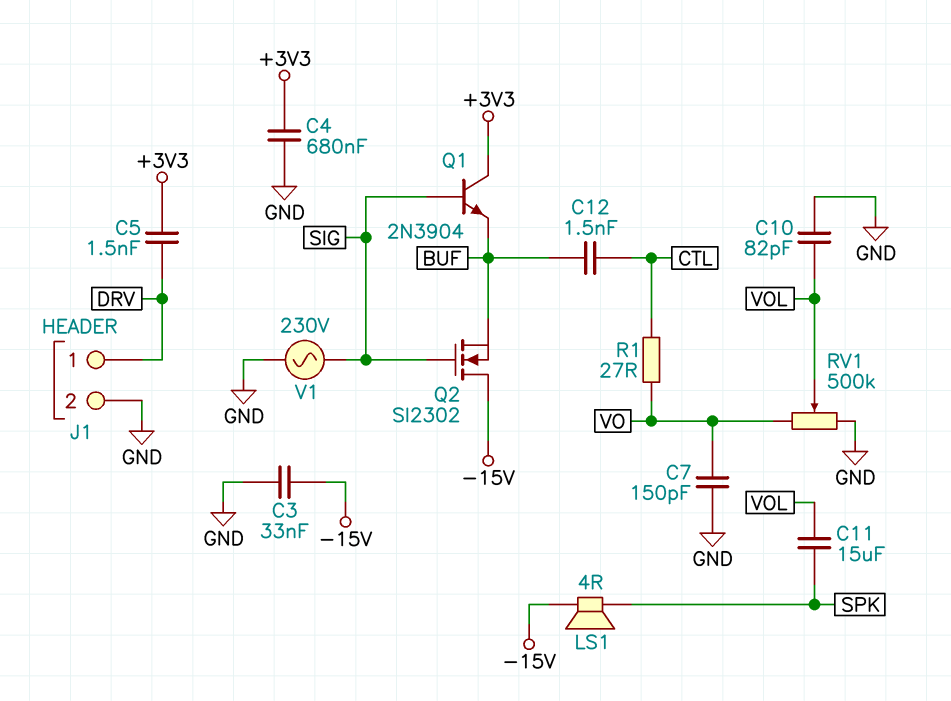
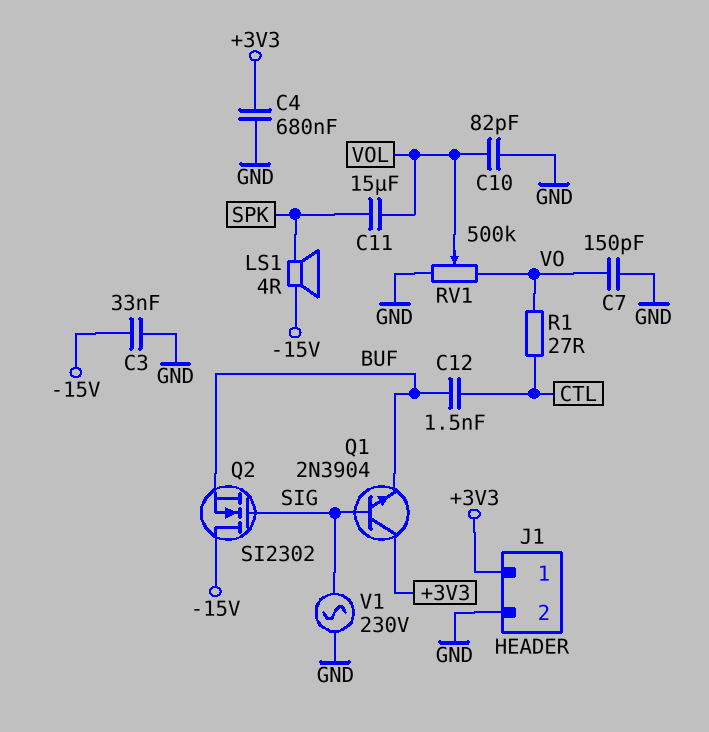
C5: 1.5nF (+3V3, DRV) -> none
J1 pin 1: DRV -> +3V3

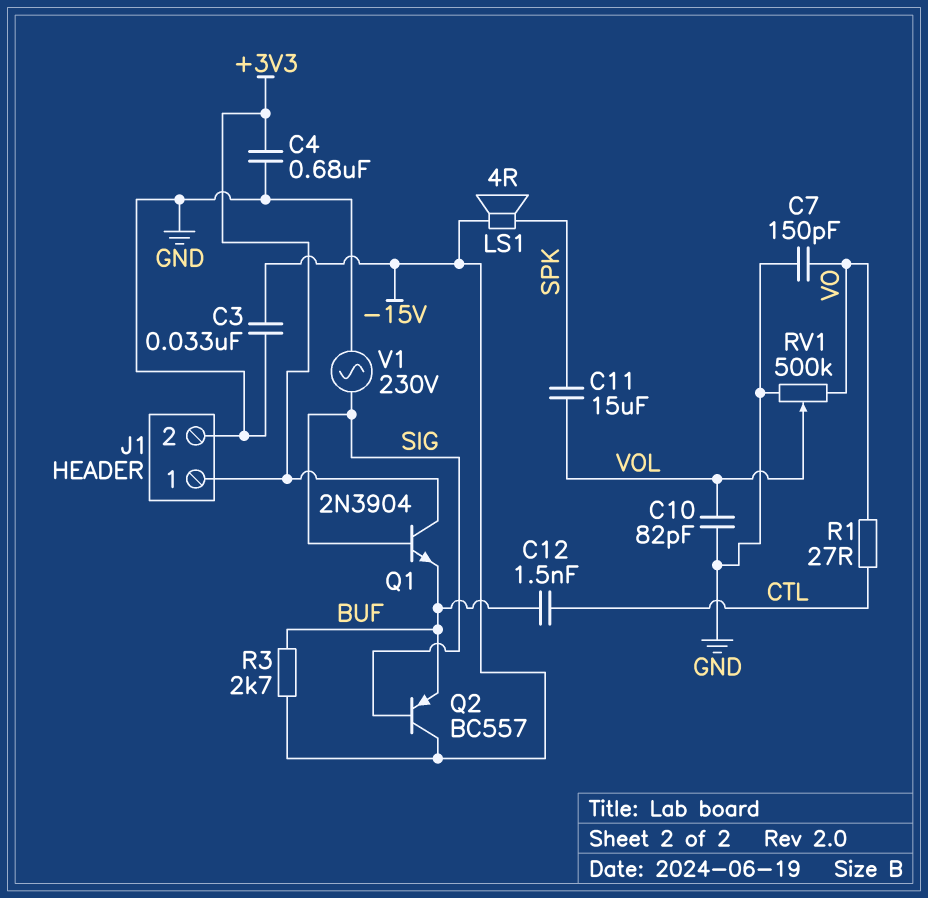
Q2: NMOS SI2302 (G SIG, D -15V, S BUF) -> PNP BC557 (B SIG, C -15V, E BUF)
R3: none -> 2.7k (-15V, BUF)

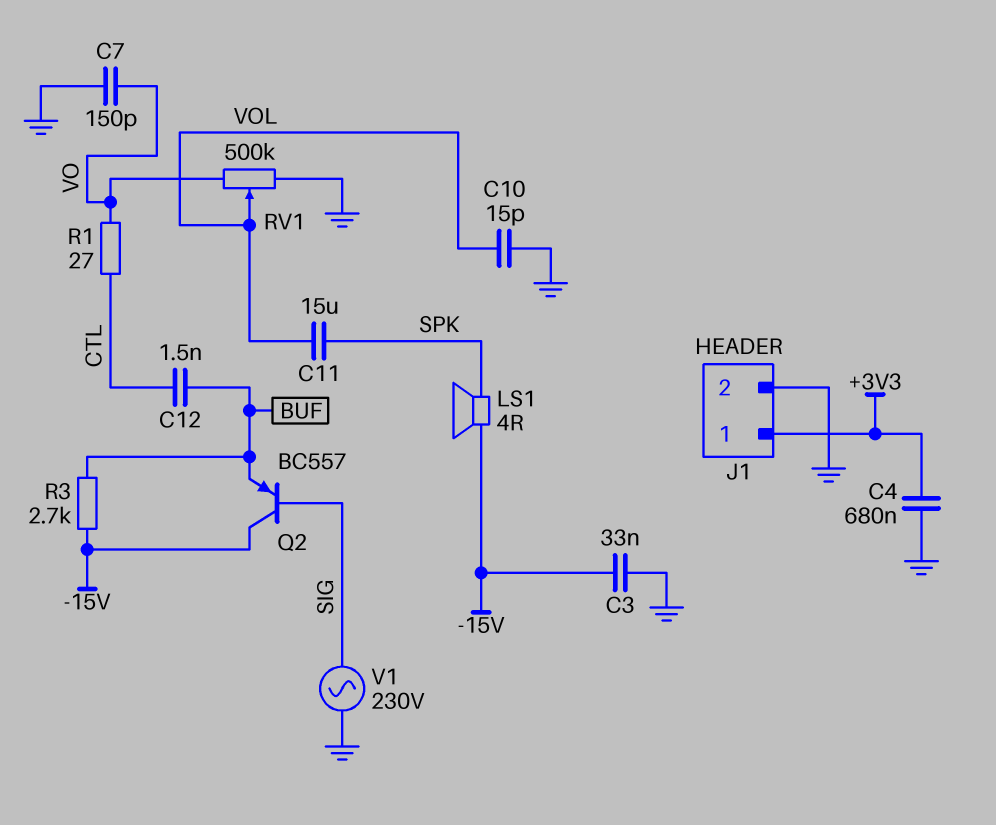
C10: 82pF (GND, VOL) -> 15pF (GND, VOL)
Q1: NPN 2N3904 (B SIG, C +3V3, E BUF) -> none

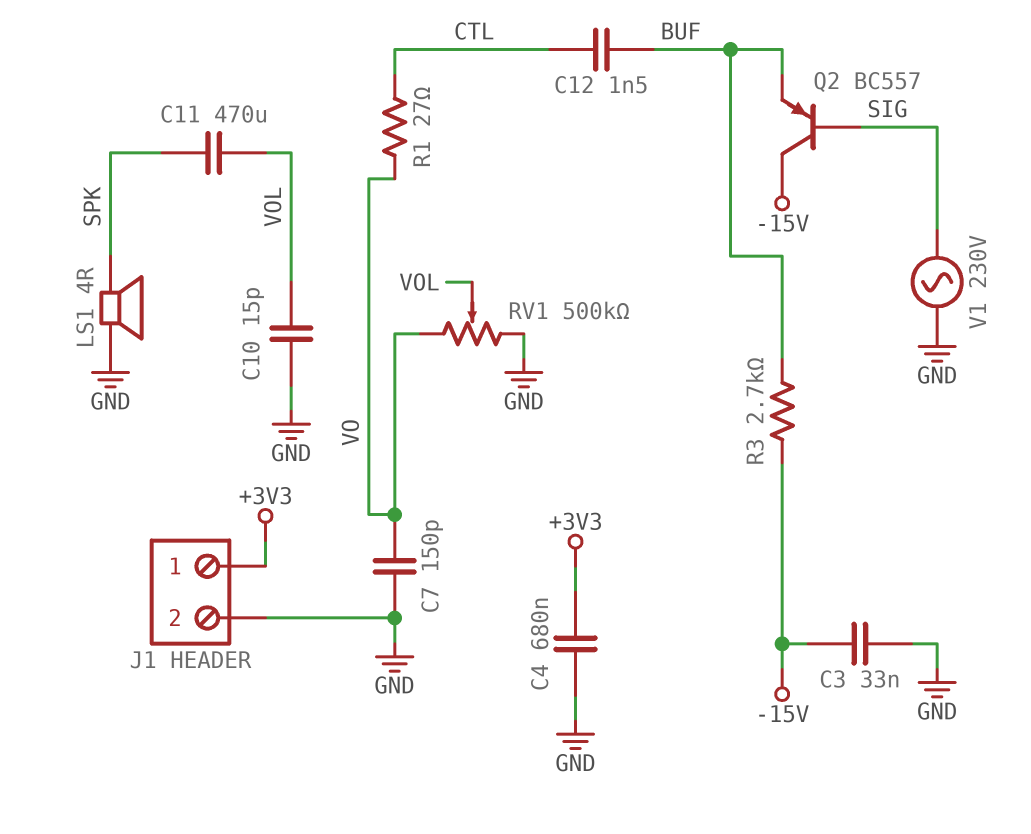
C11: 15uF (SPK, VOL) -> 470uF (SPK, VOL)
LS1: speaker 4R (-15V, SPK) -> speaker 4R (GND, SPK)

